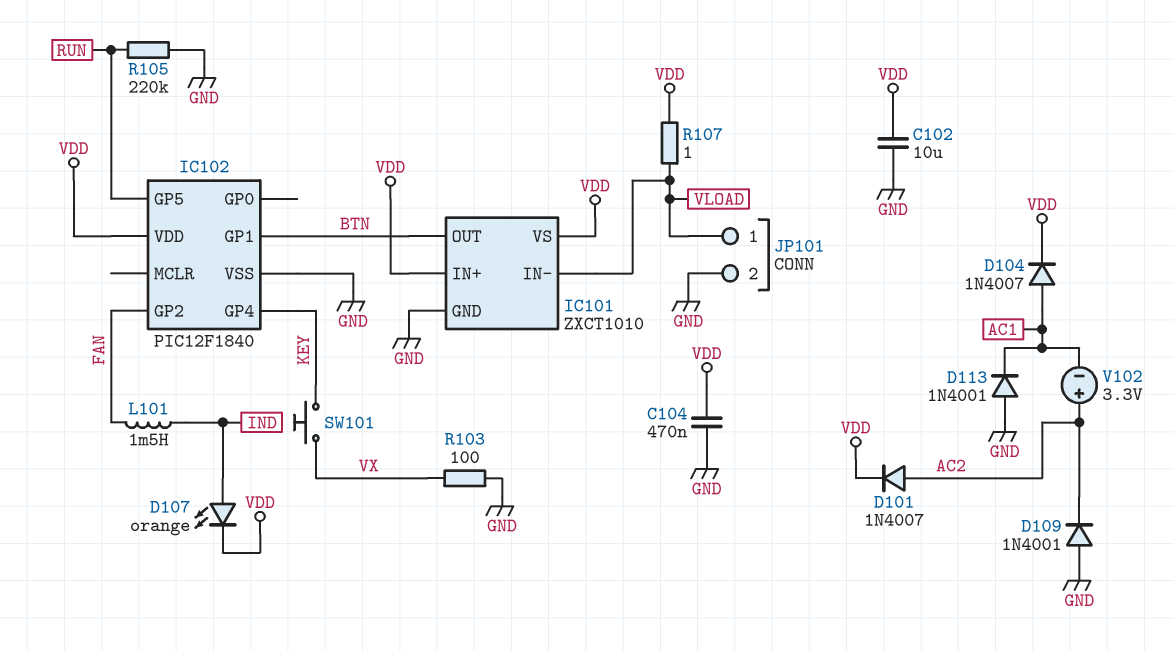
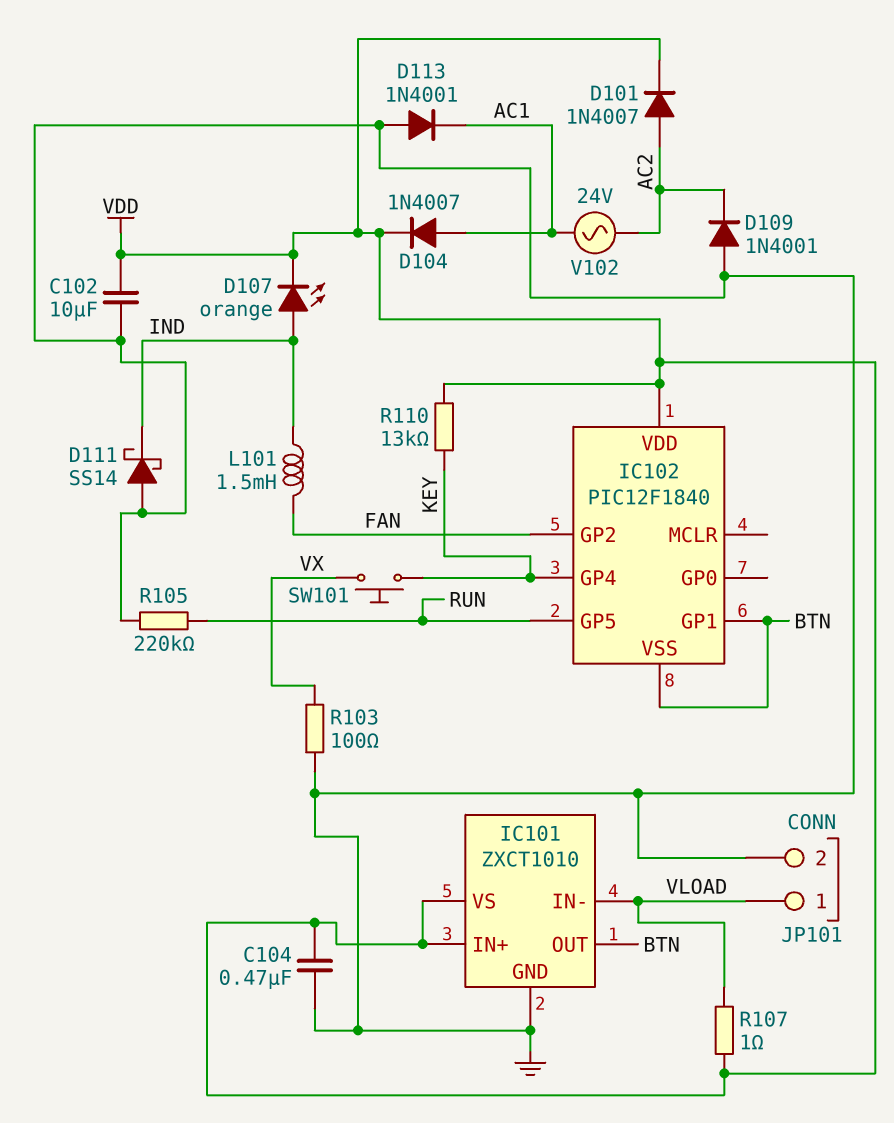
D111: none -> schottky SS14 (A GND, K IND)
IC102 pin VSS: GND -> BTN
R110: none -> 13k (KEY, VDD)
V102: 3.3V (plus AC2, minus AC1) -> AC 24V (AC1, AC2)

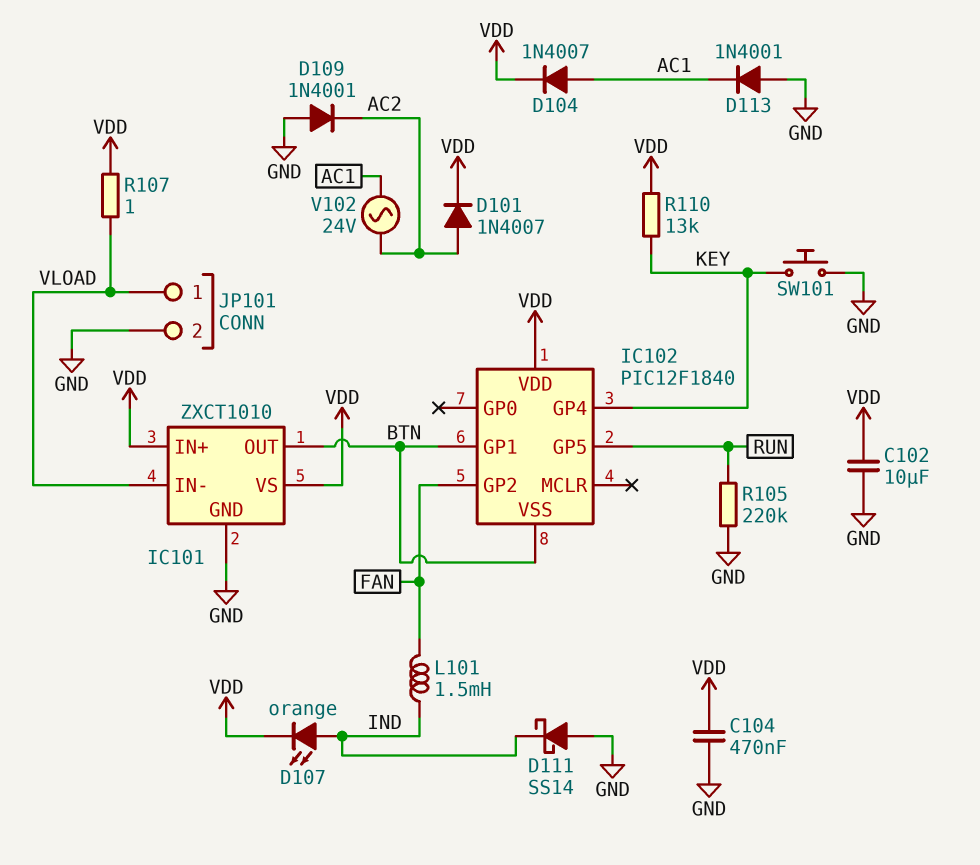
R103: 100 (GND, VX) -> none
SW101: button (KEY, VX) -> button (GND, KEY)

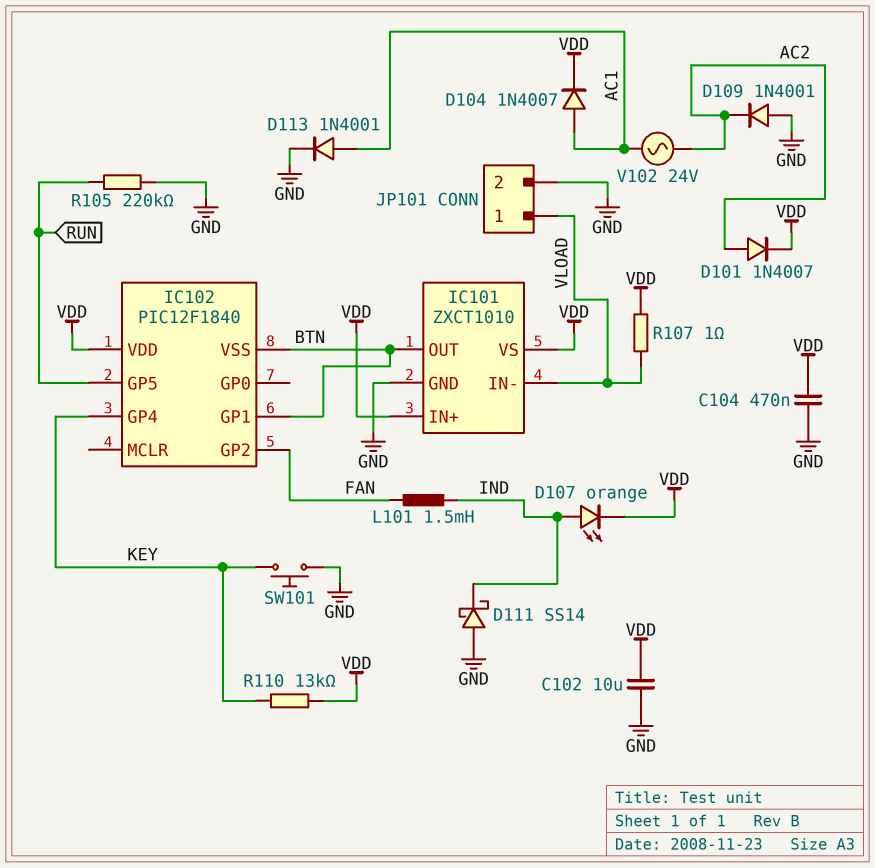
D113: diode 1N4001 (A GND, K AC1) -> diode 1N4001 (A AC1, K GND)

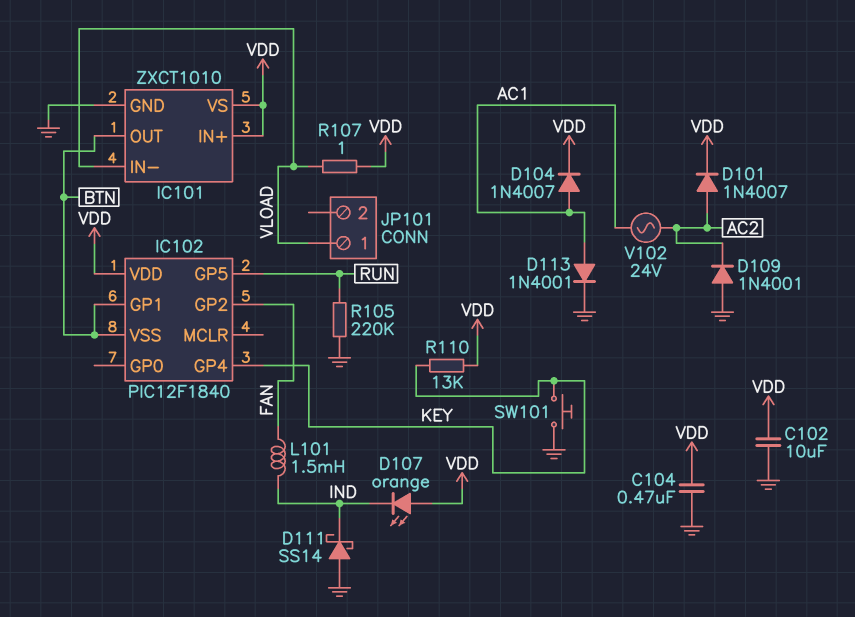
D107: LED orange (A IND, K VDD) -> LED orange (A VDD, K IND)
JP101 pin 2: GND -> none

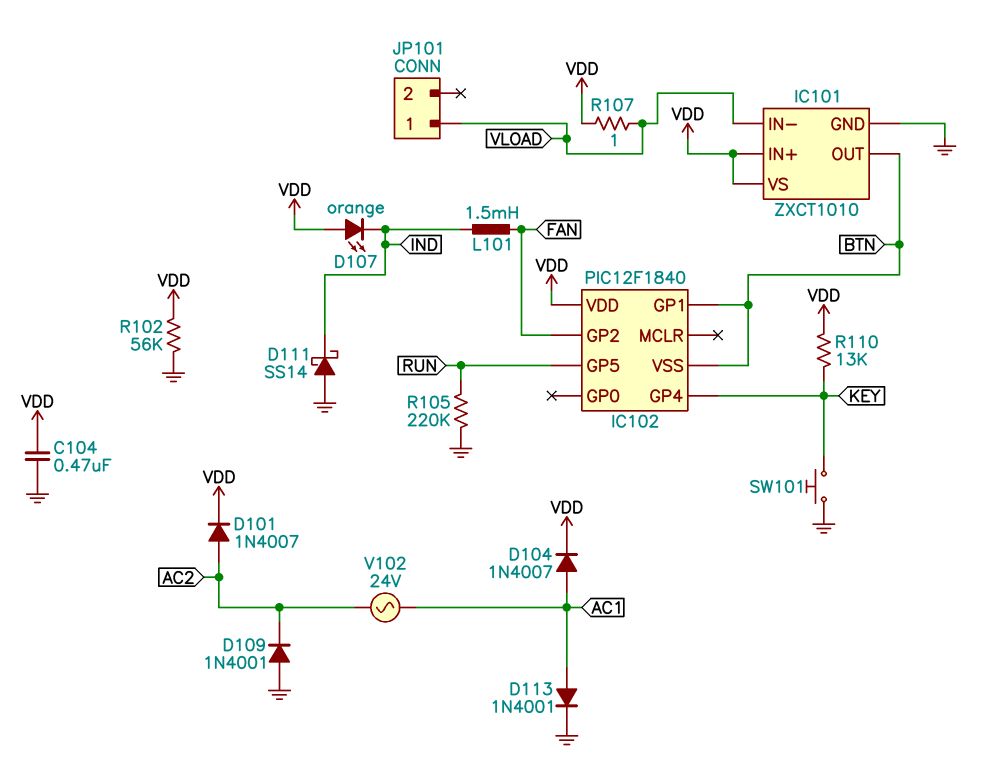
C102: 10uF (GND, VDD) -> none
R102: none -> 56k (GND, VDD)

